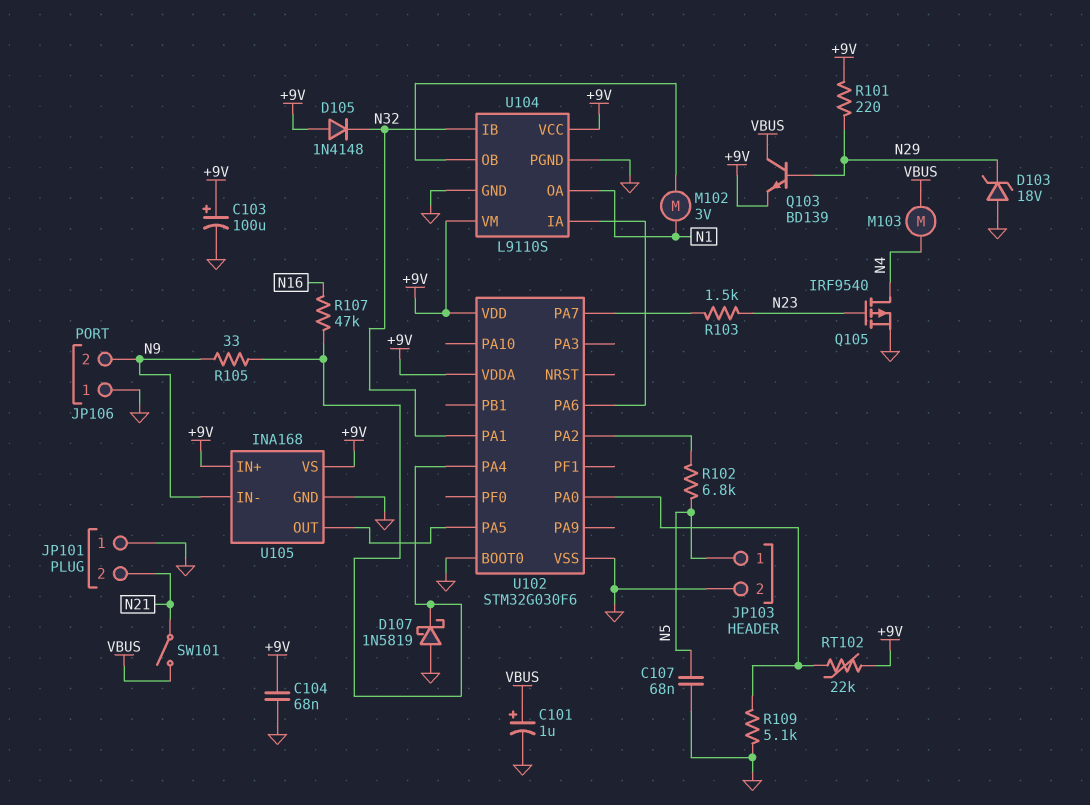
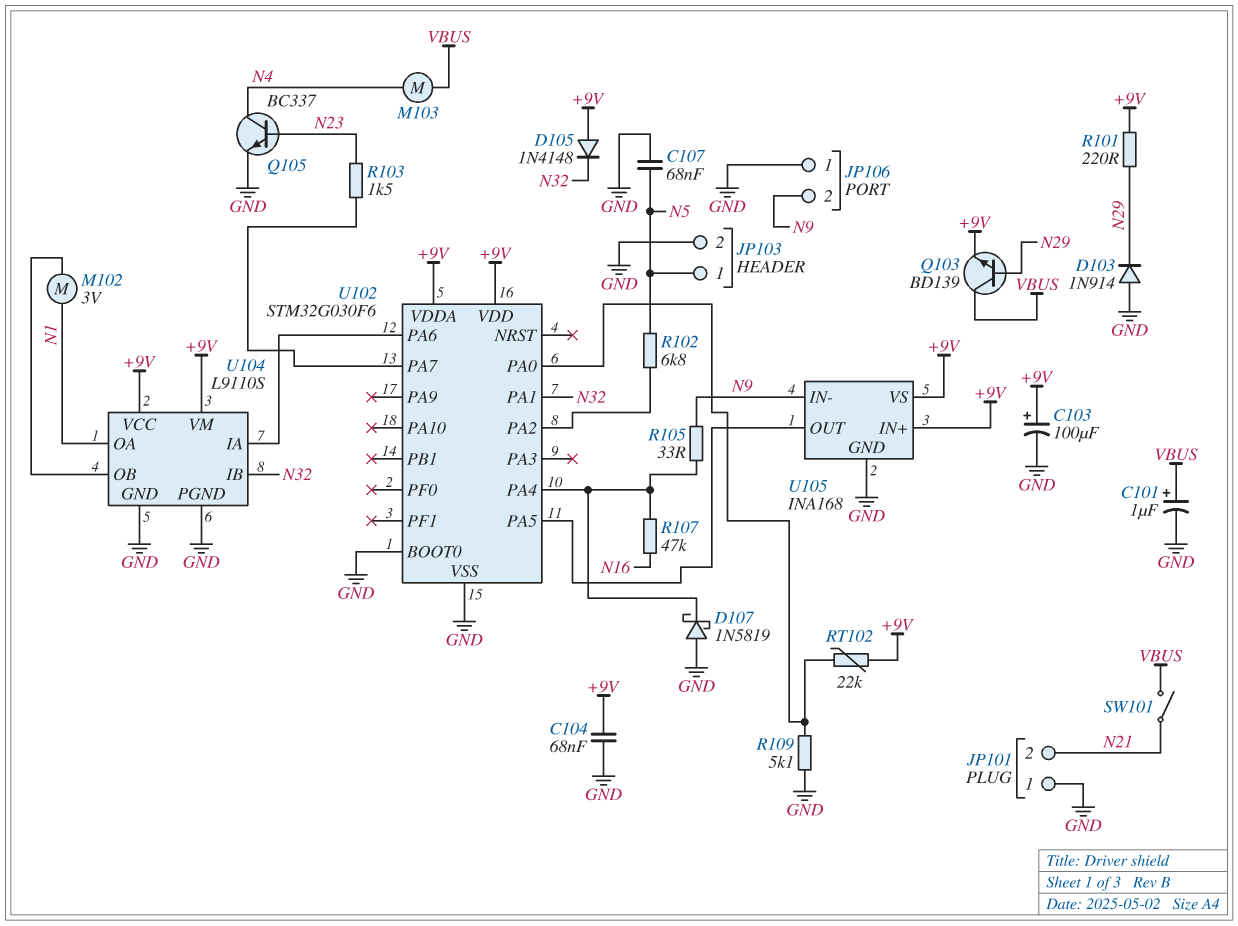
D103: zener 18V (A GND, K N29) -> diode 1N914 (A GND, K N29)
Q105: PMOS IRF9540 (G N23, D N4, S GND) -> NPN BC337 (B N23, C N4, E GND)

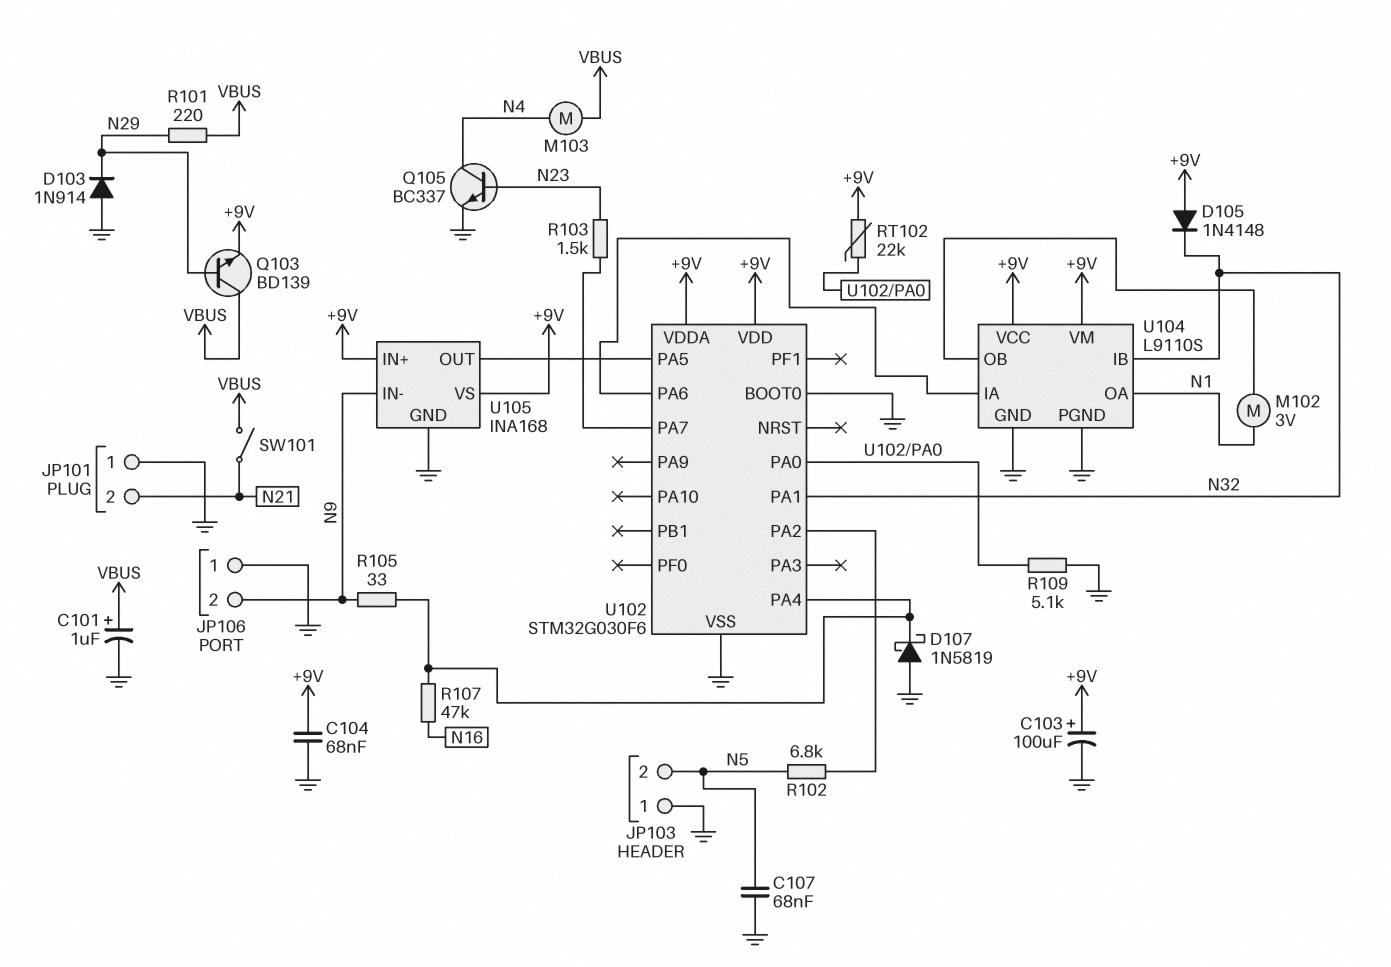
JP103 pin 1: N5 -> GND
JP103 pin 2: GND -> N5
R101: 220 (+9V, N29) -> 220 (N29, VBUS)

